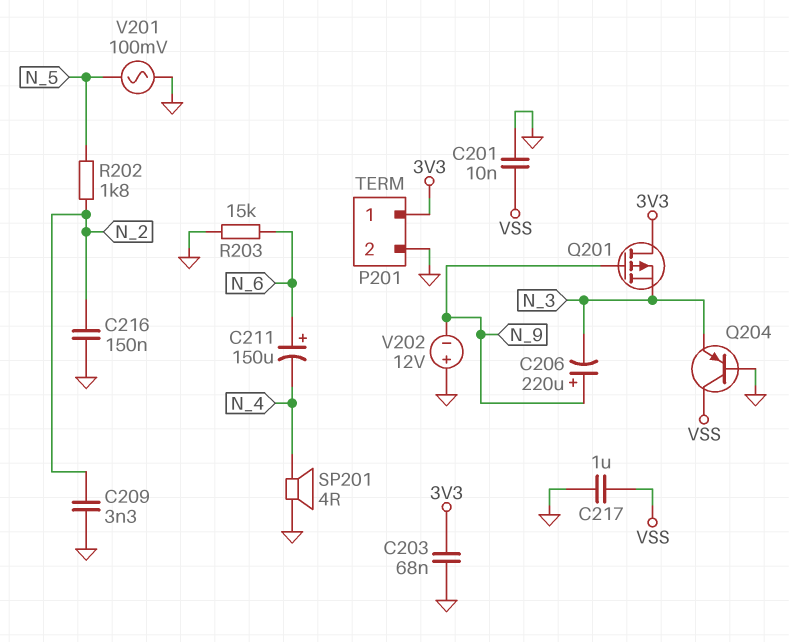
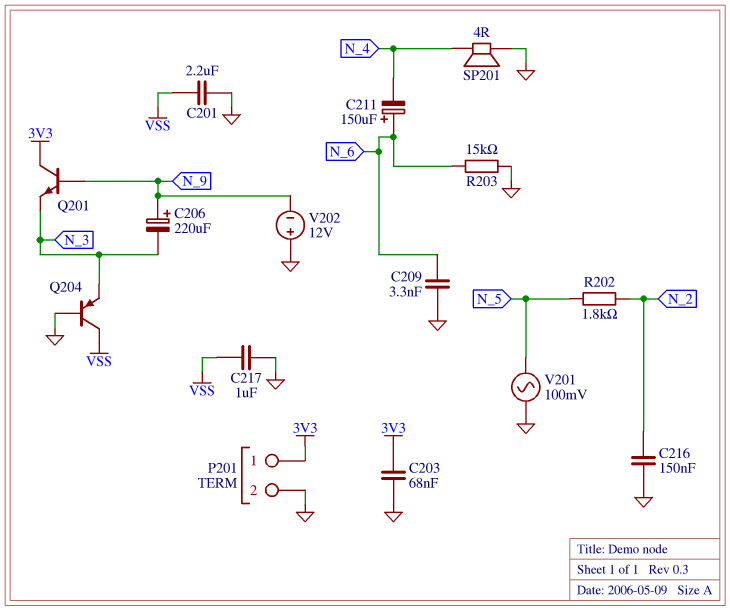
C201: 10nF (GND, VSS) -> 2.2uF (GND, VSS)
C209: 3.3nF (GND, N_2) -> 3.3nF (GND, N_6)
Q201: PMOS (G N_9, D 3V3, S N_3) -> NPN (B N_9, C 3V3, E N_3)

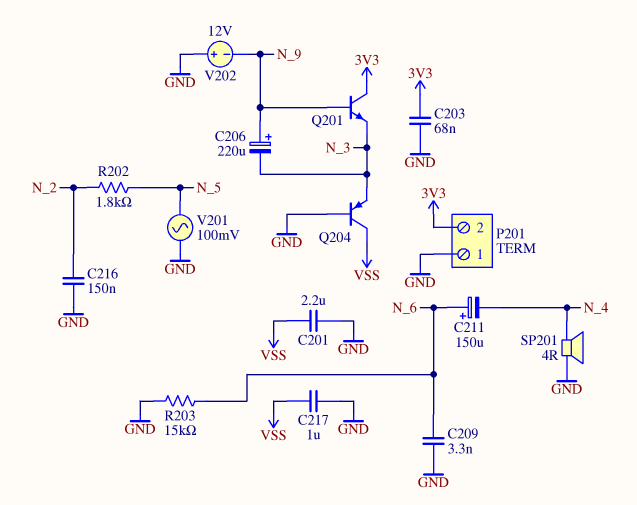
P201 pin 1: 3V3 -> GND
P201 pin 2: GND -> 3V3

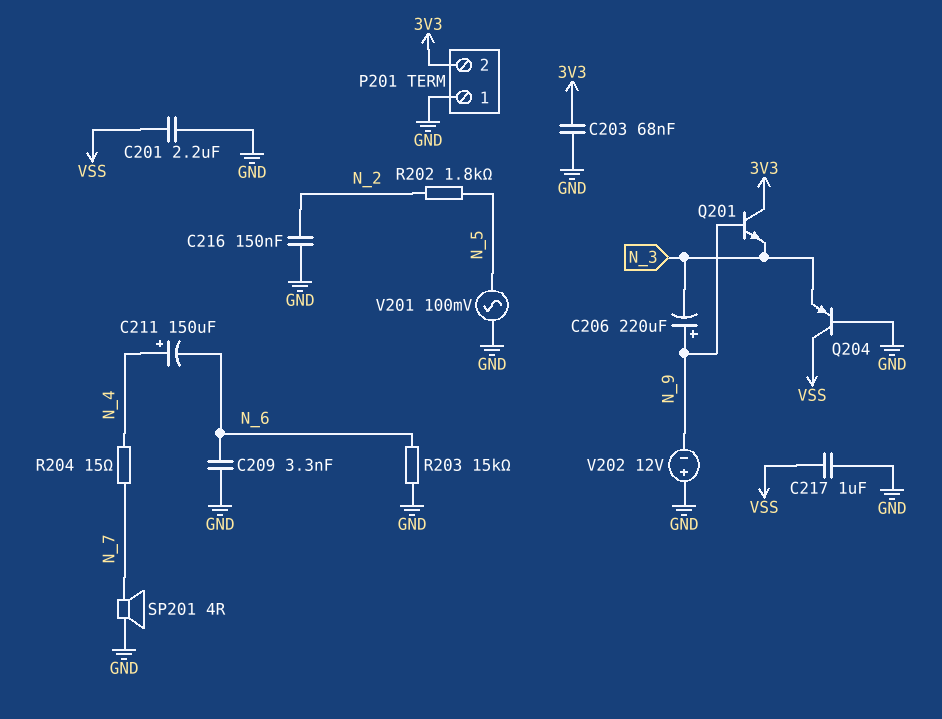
C211: 150uF (plus N_6, minus N_4) -> 150uF (plus N_4, minus N_6)
R204: none -> 15 (N_4, N_7)
SP201: speaker 4R (GND, N_4) -> speaker 4R (GND, N_7)

